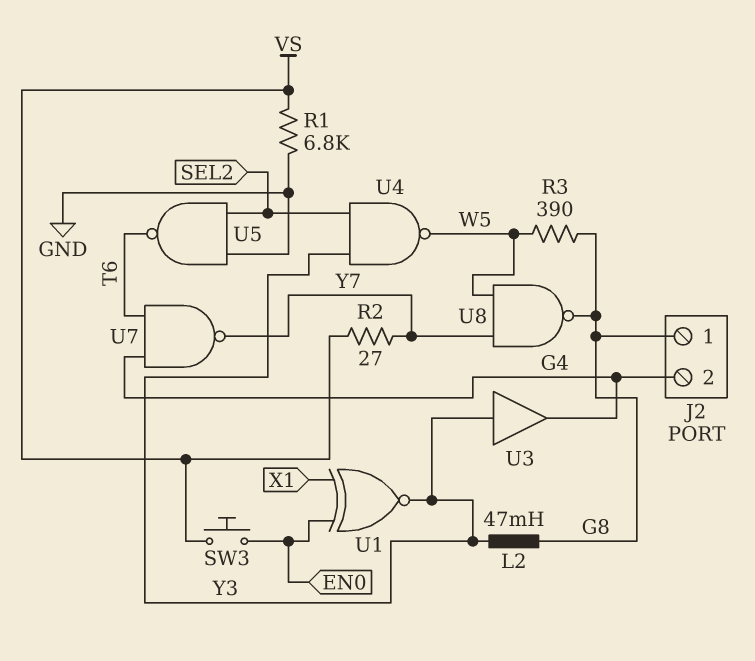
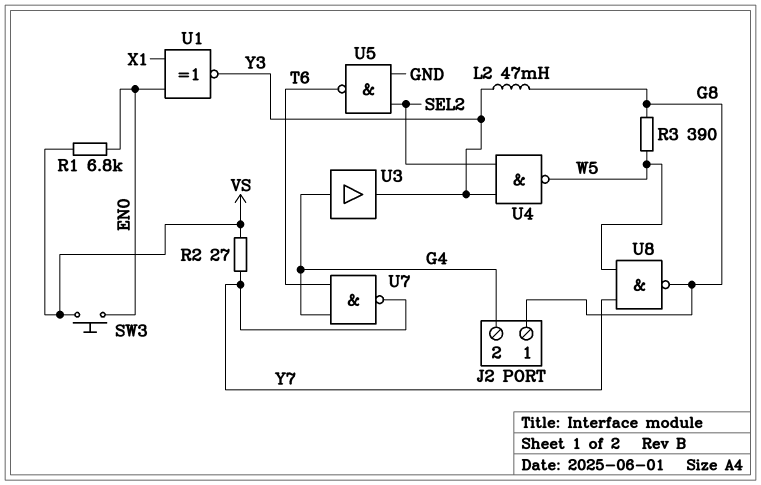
R1: 6.8k (GND, VS) -> 6.8k (EN0, VS)
U3: buffer (in Y3, out G4) -> buffer (in G4, out Y3)

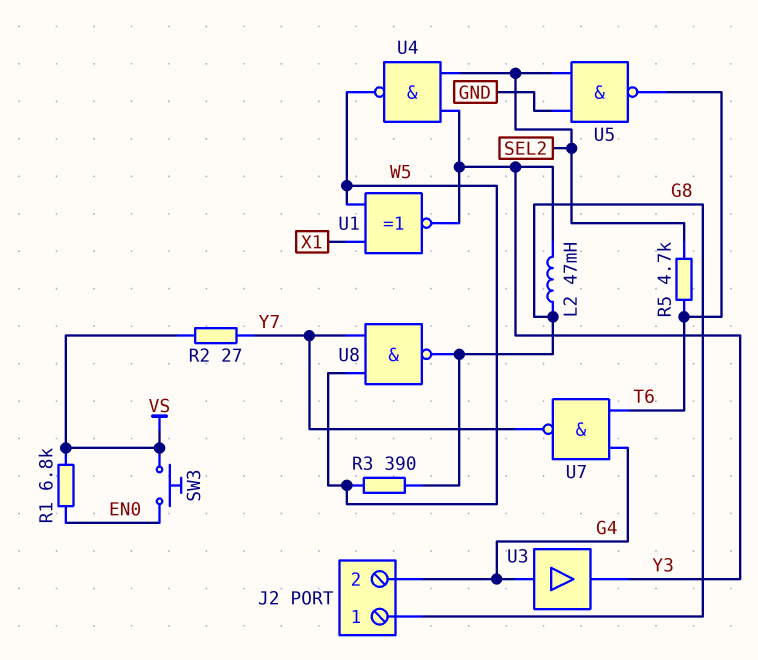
R5: none -> 4.7k (SEL2, T6)
U1: XNOR (in EN0, in X1, out Y3) -> XNOR (in W5, in X1, out Y3)

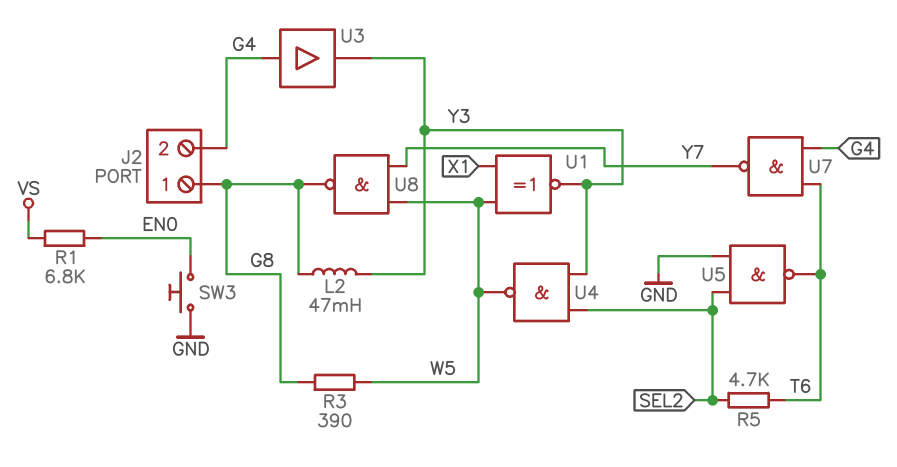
R2: 27 (VS, Y7) -> none
SW3: button (EN0, VS) -> button (EN0, GND)

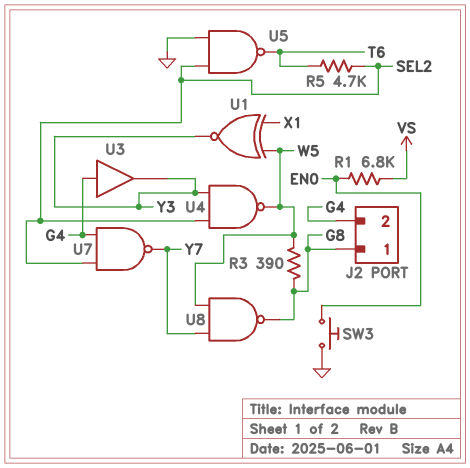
L2: 47mH (G8, Y3) -> none
U7: NAND (in G4, in T6, out Y7) -> NAND (in G4, in SEL2, out Y7)

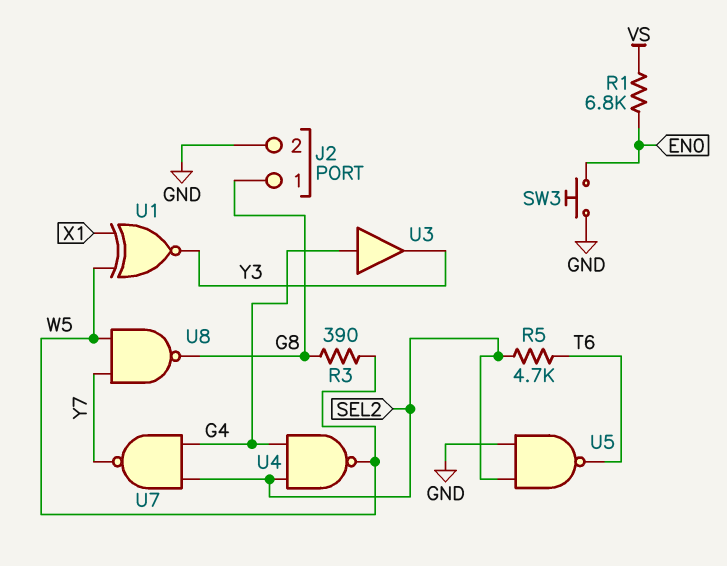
J2 pin 2: G4 -> GND
U4: NAND (in SEL2, in Y3, out W5) -> NAND (in G4, in SEL2, out W5)

